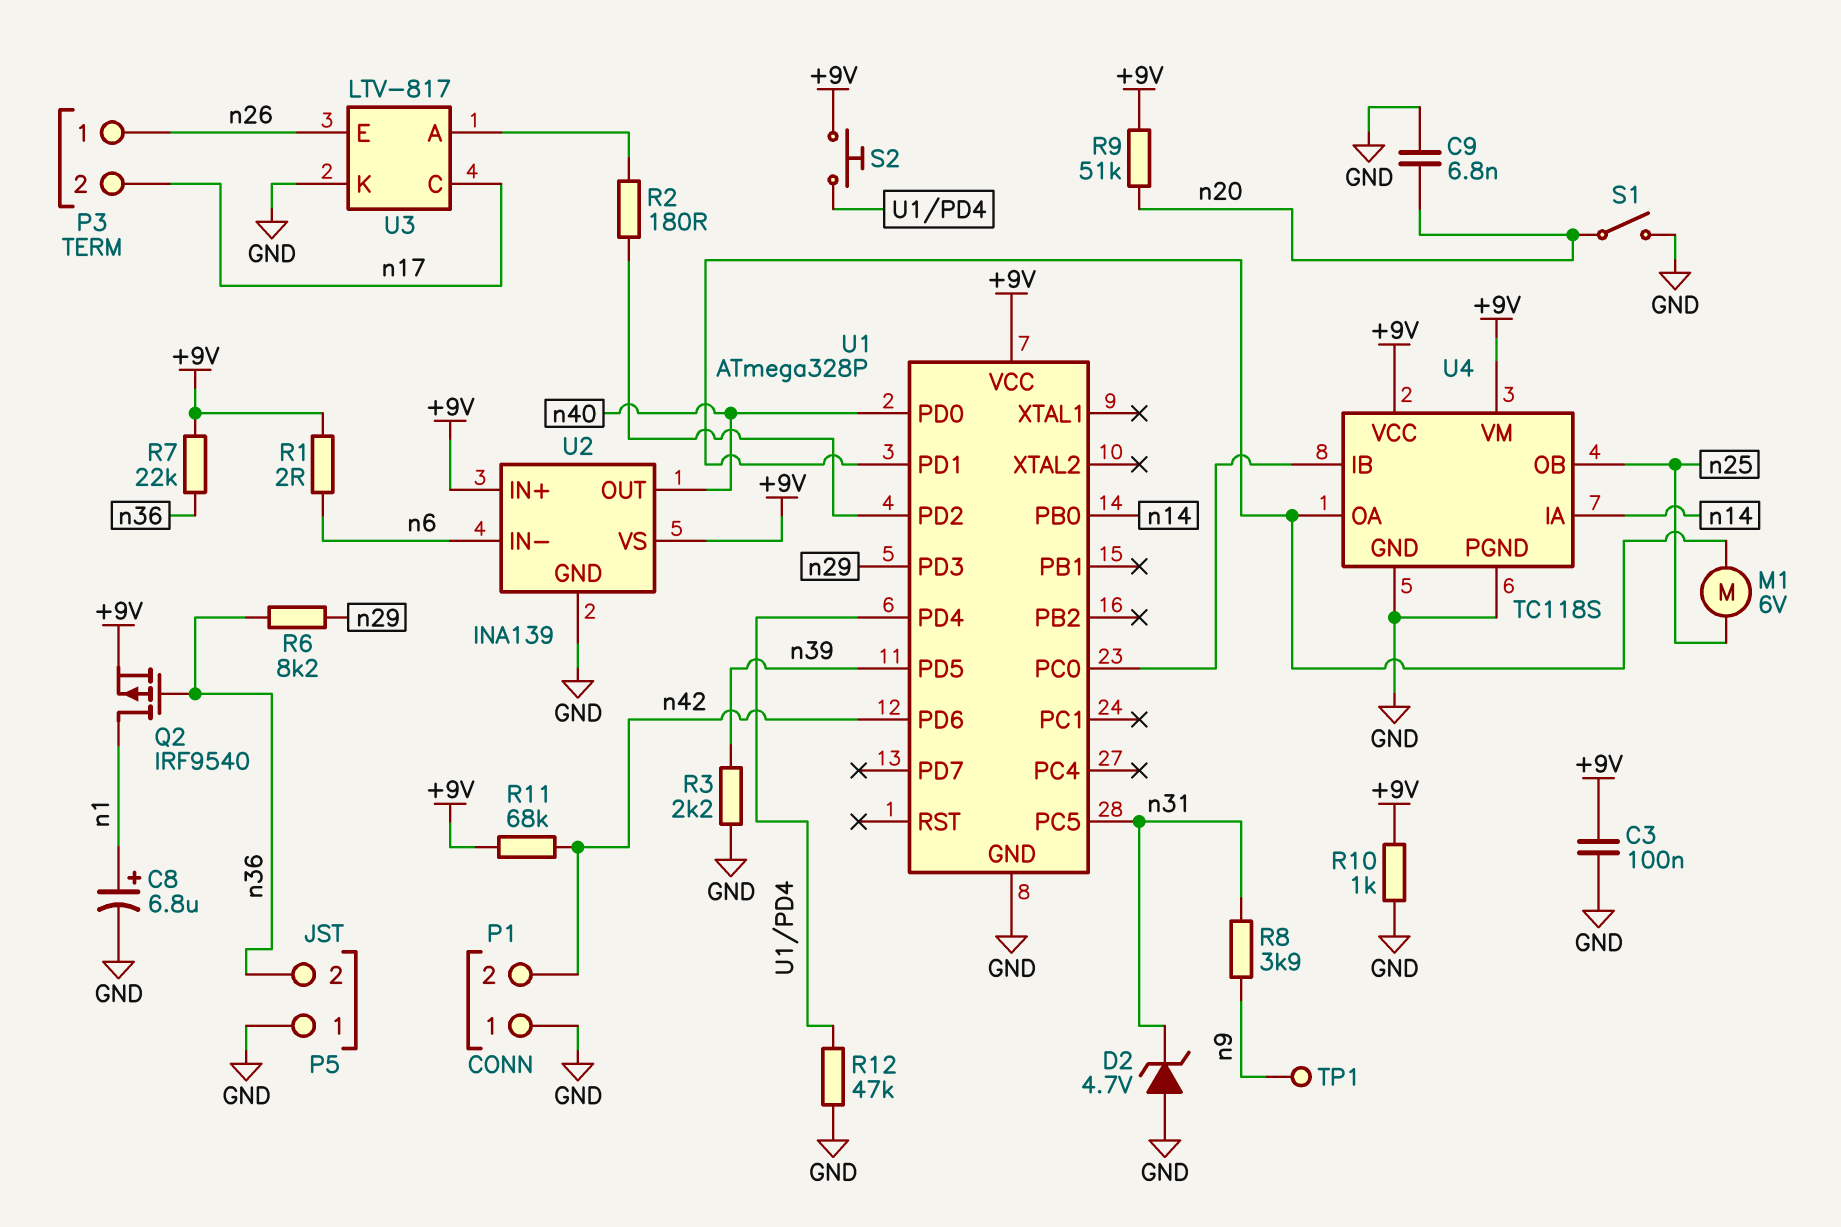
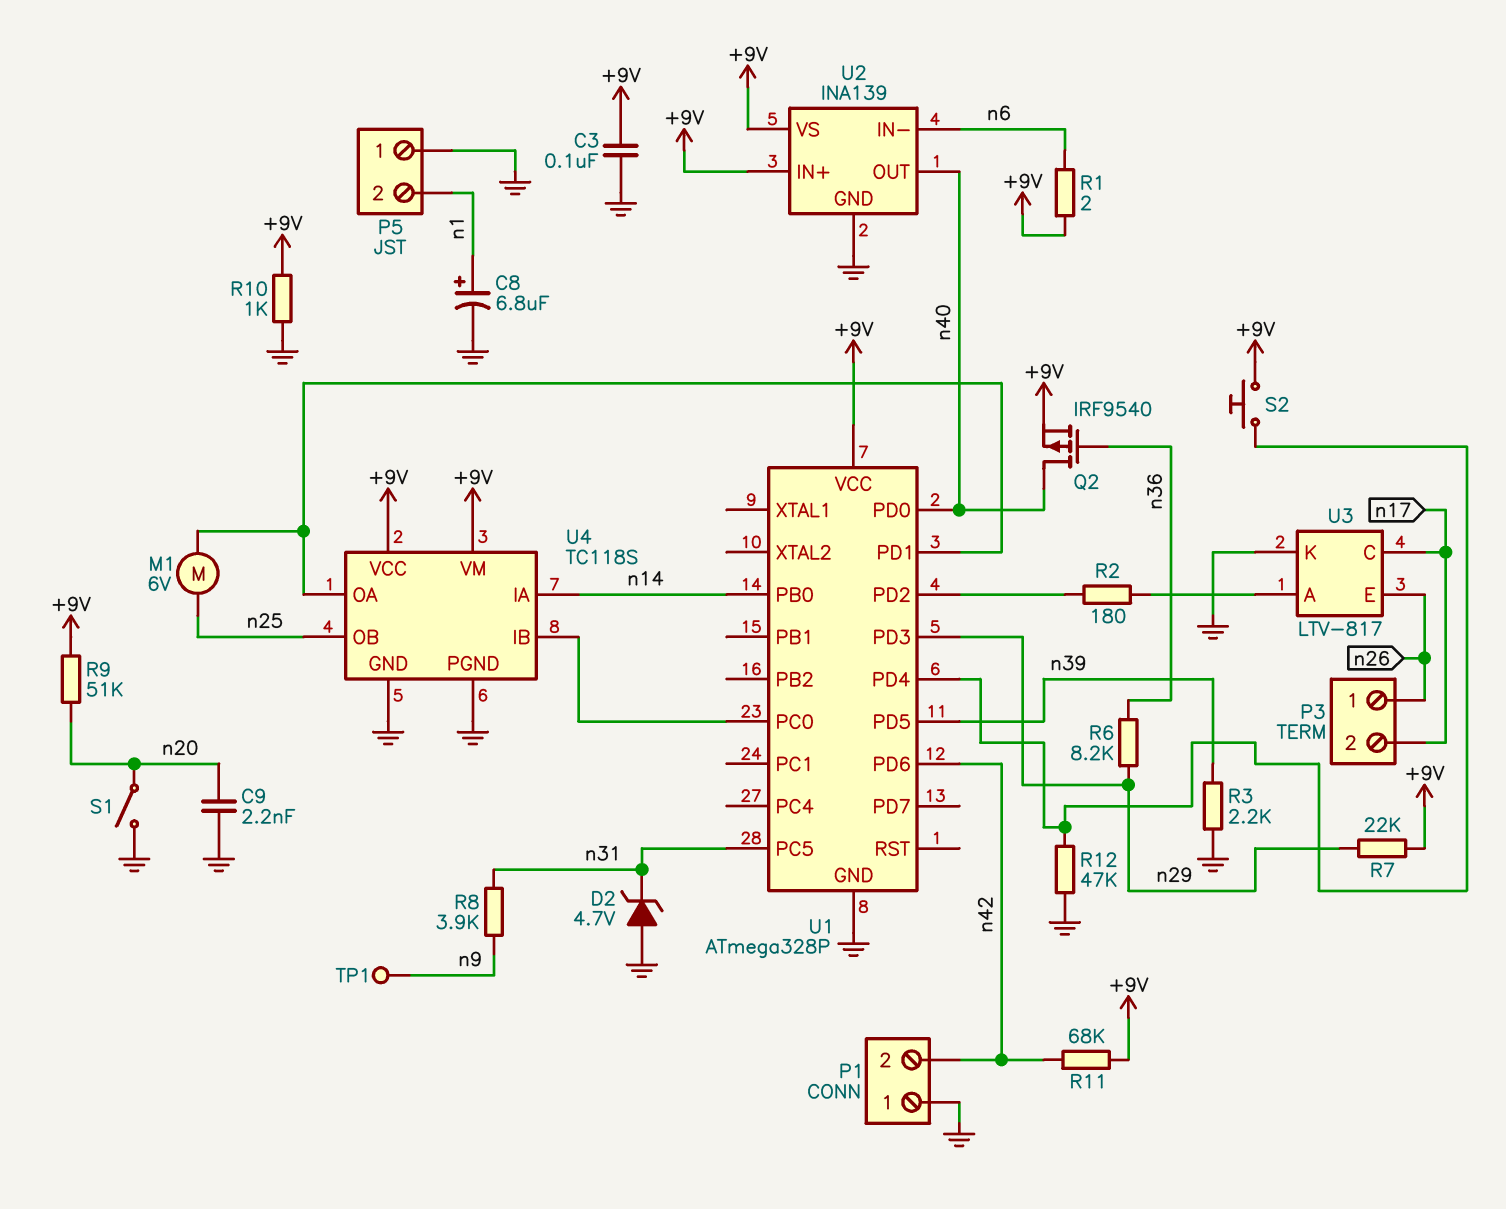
C9: 6.8nF (GND, n20) -> 2.2nF (GND, n20)
P5 pin 2: n36 -> n1
Q2: PMOS IRF9540 (G n36, D n1, S +9V) -> PMOS IRF9540 (G n36, D n40, S +9V)
R7: 22k (+9V, n36) -> 22k (+9V, n29)

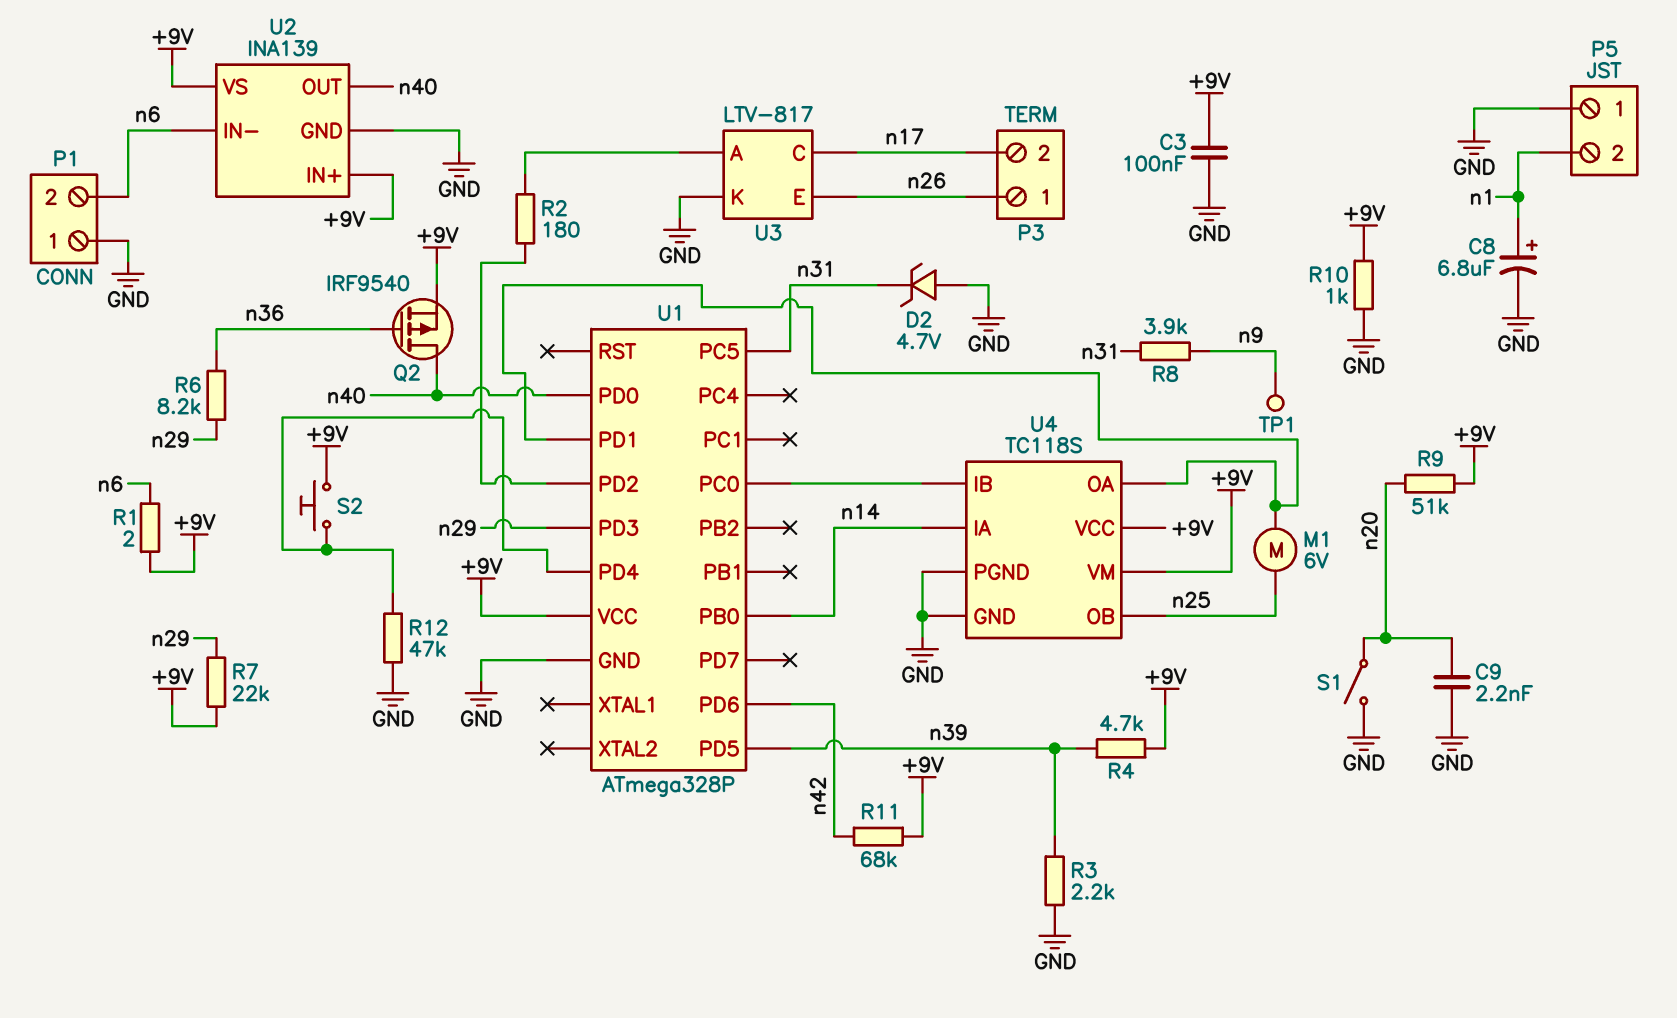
P1 pin 2: n42 -> n6
R4: none -> 4.7k (+9V, n39)

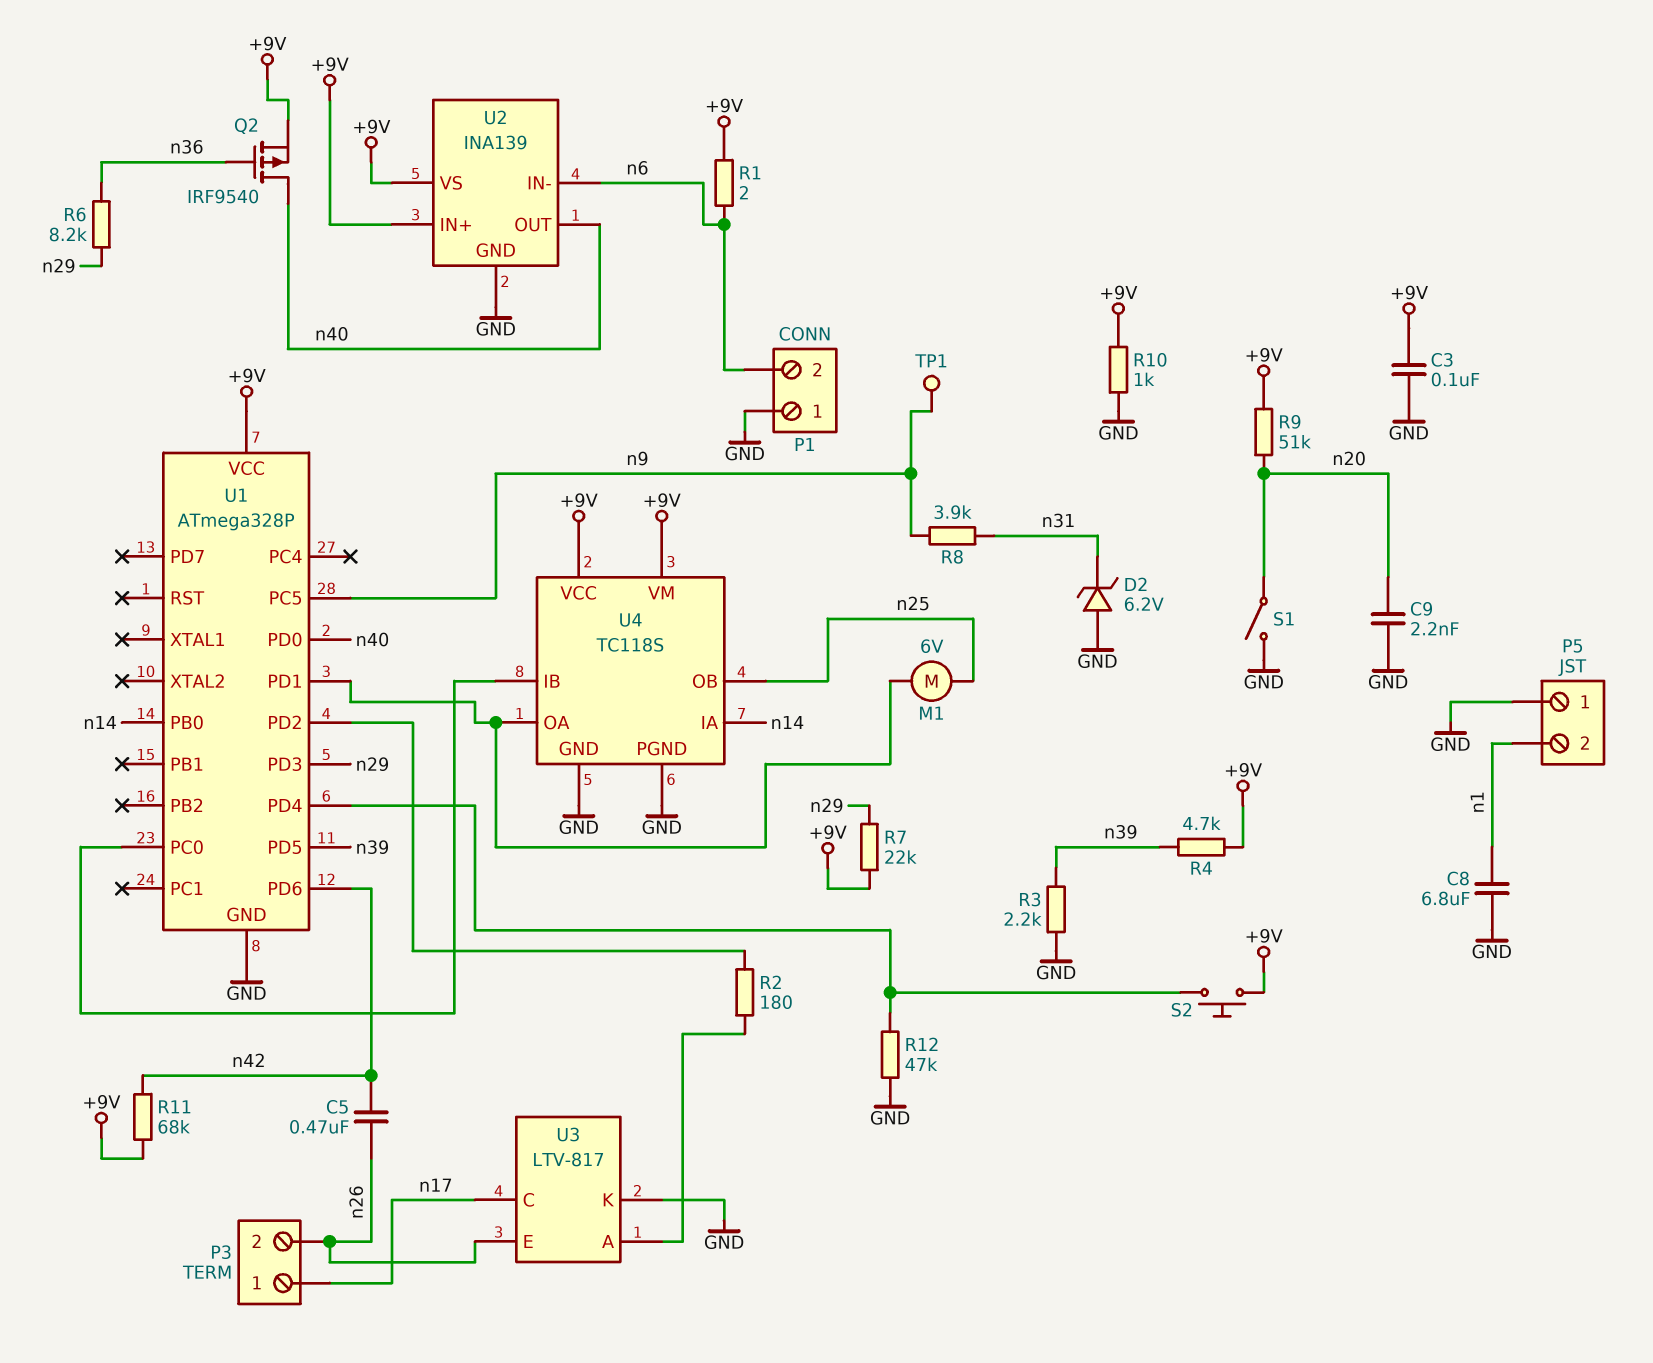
C5: none -> 470nF (n26, n42)
C8: 6.8uF (plus n1, minus GND) -> 6.8uF (GND, n1)
D2: zener 4.7V (A GND, K n31) -> zener 6.2V (A GND, K n31)
P3 pin 1: n26 -> n17
P3 pin 2: n17 -> n26
U1 pin PC5: n31 -> n9

